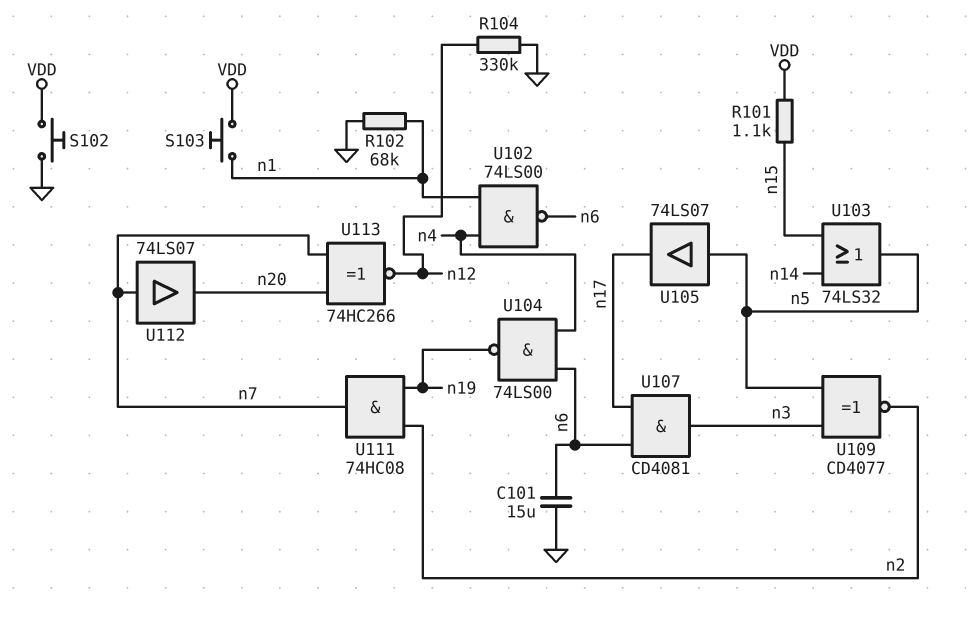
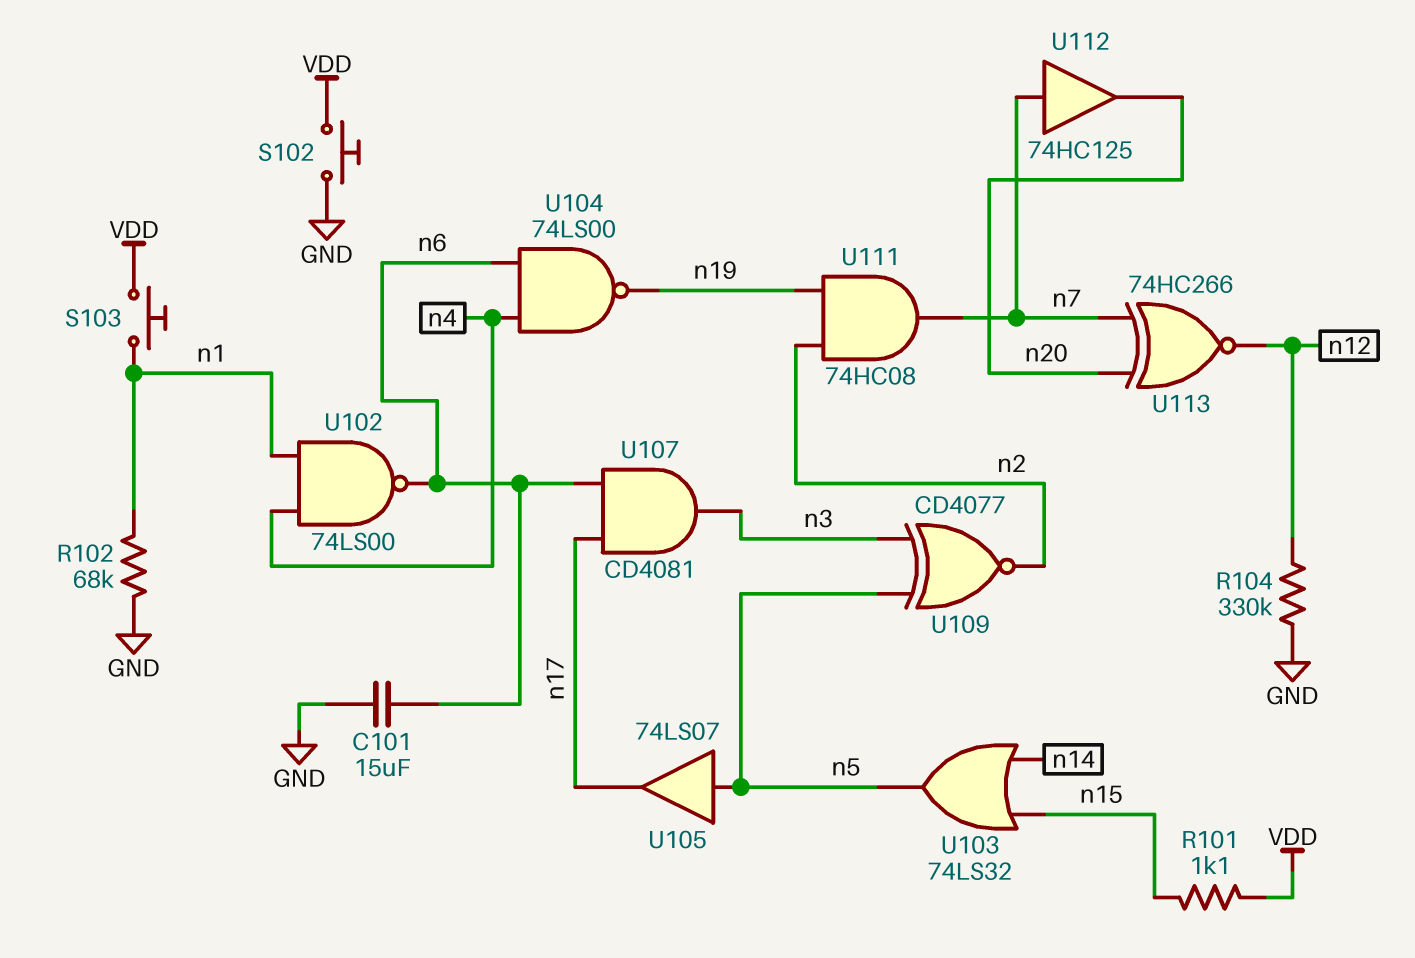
U112: buffer 74LS07 (in n7, out n20) -> buffer 74HC125 (in n7, out n20)

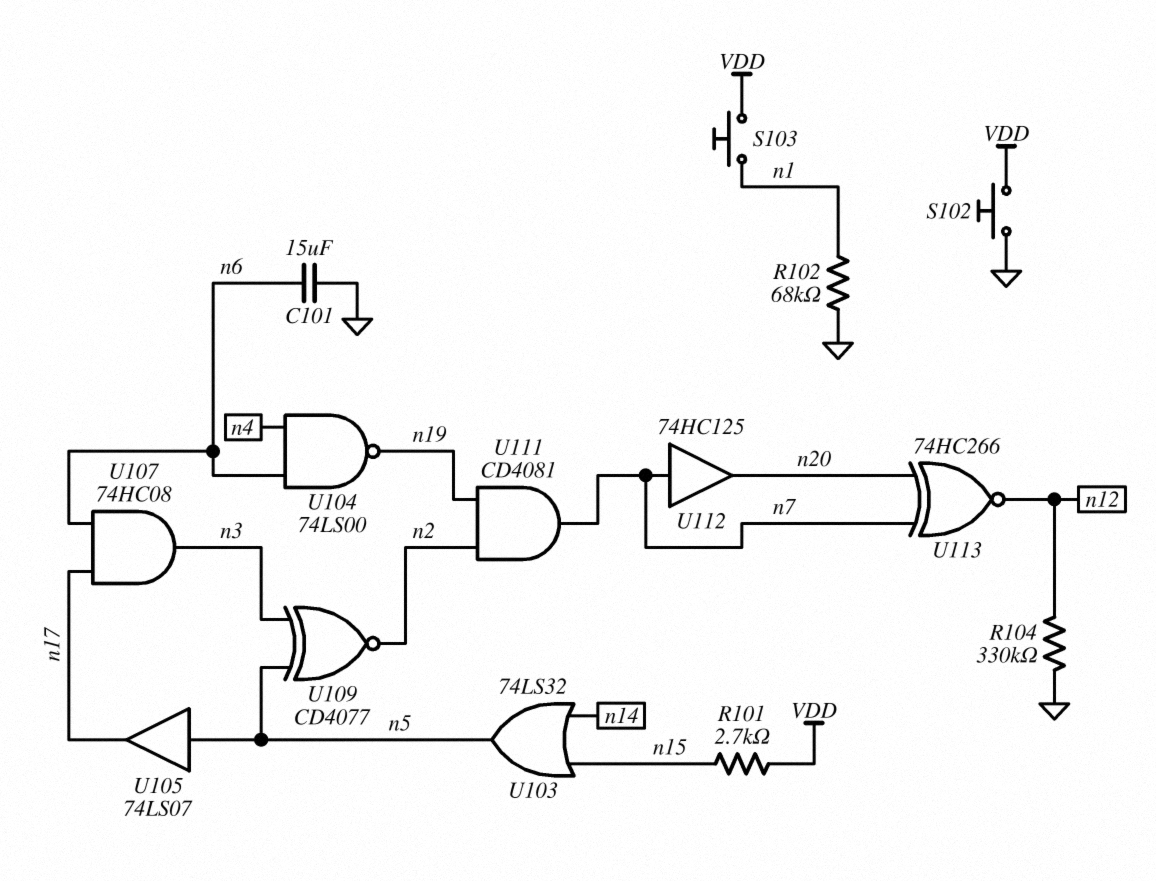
R101: 1.1k (VDD, n15) -> 2.7k (VDD, n15)
U102: NAND 74LS00 (in n1, in n4, out n6) -> none
U107: AND CD4081 (in n6, in n17, out n3) -> AND 74HC08 (in n6, in n17, out n3)
U111: AND 74HC08 (in n2, in n19, out n7) -> AND CD4081 (in n2, in n19, out n7)

